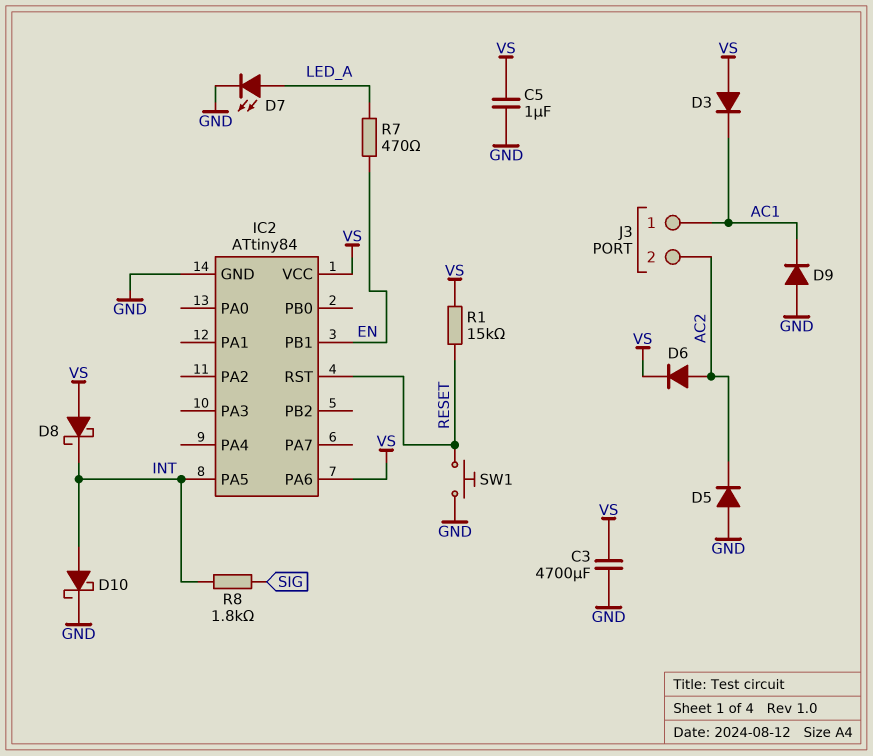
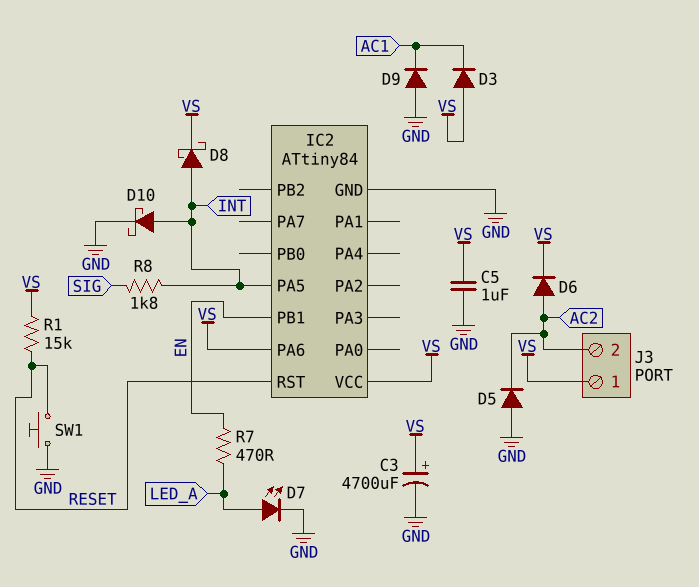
C3: 4700uF (GND, VS) -> 4700uF (plus VS, minus GND)
D8: schottky (A VS, K INT) -> schottky (A INT, K VS)
J3 pin 1: AC1 -> VS

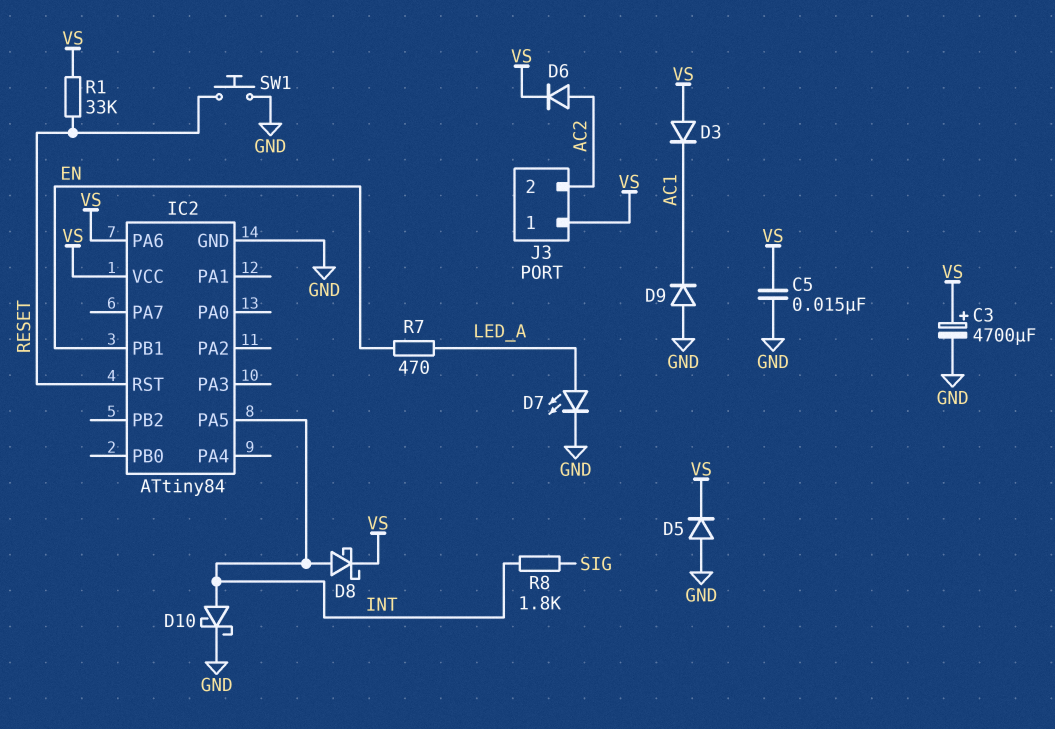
C5: 1uF (GND, VS) -> 15nF (GND, VS)
D5: diode (A GND, K AC2) -> diode (A GND, K VS)
R1: 15k (RESET, VS) -> 33k (RESET, VS)

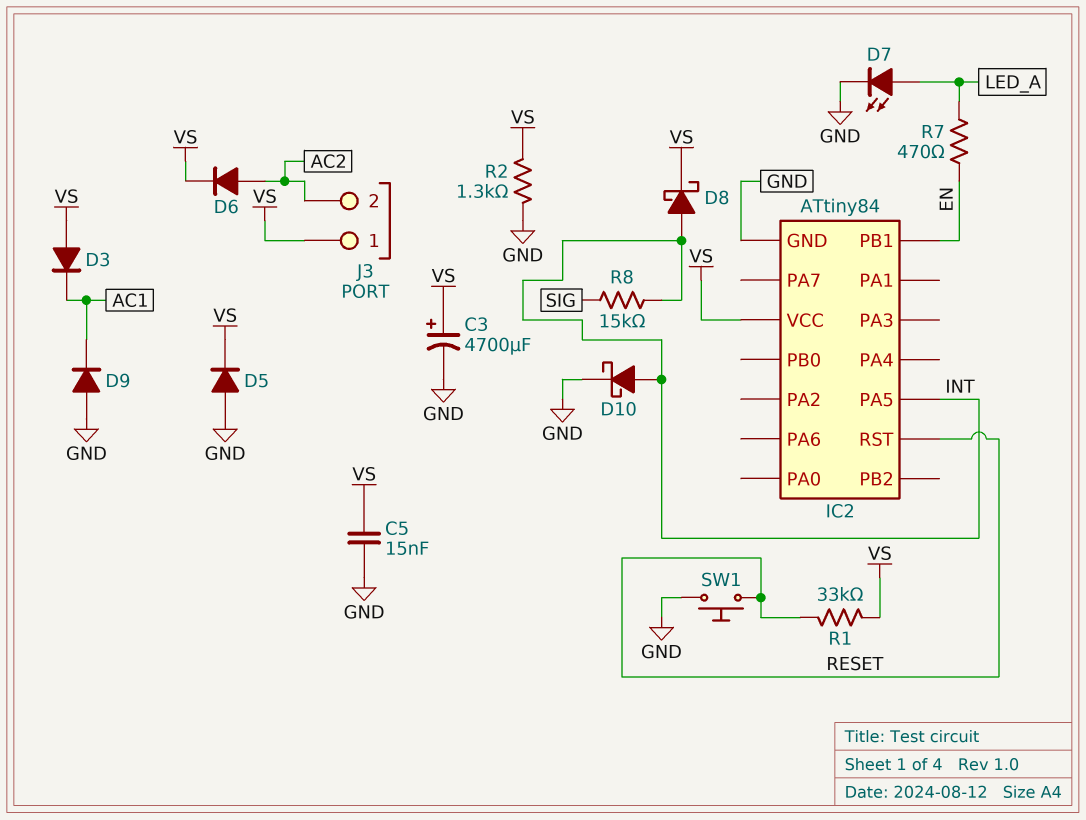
IC2 pin PA6: VS -> none
R2: none -> 1.3k (GND, VS)
R8: 1.8k (INT, SIG) -> 15k (INT, SIG)

